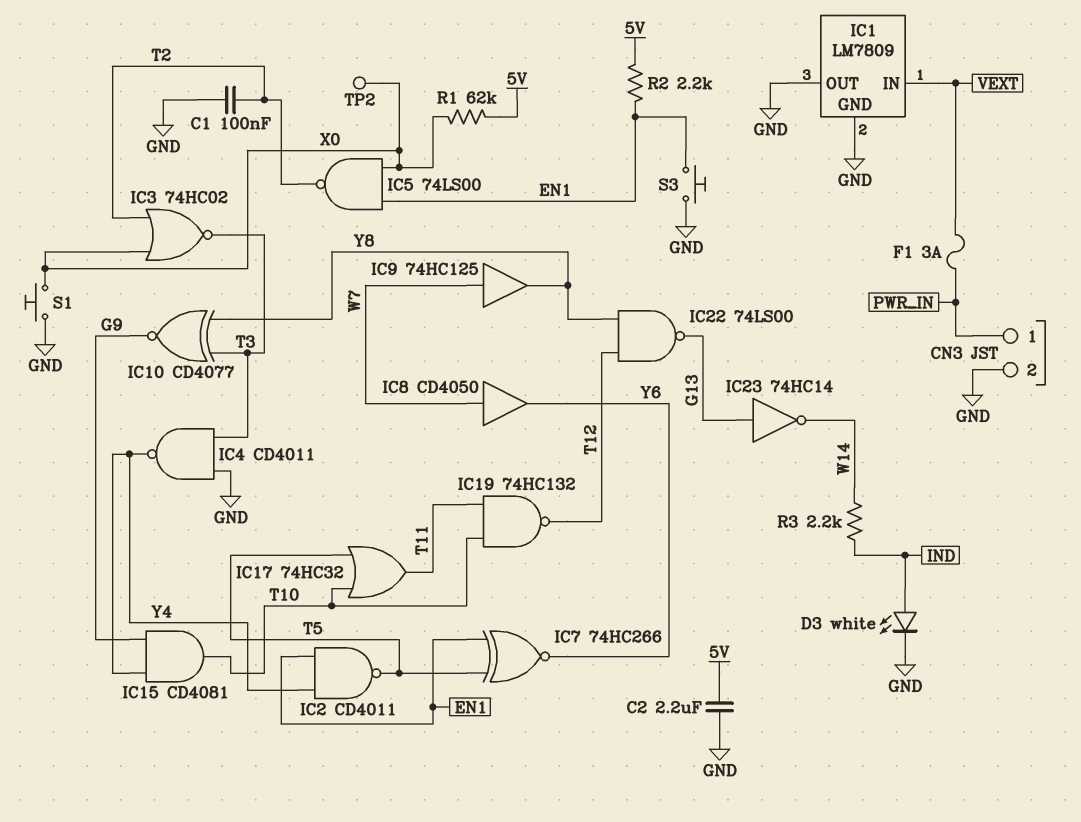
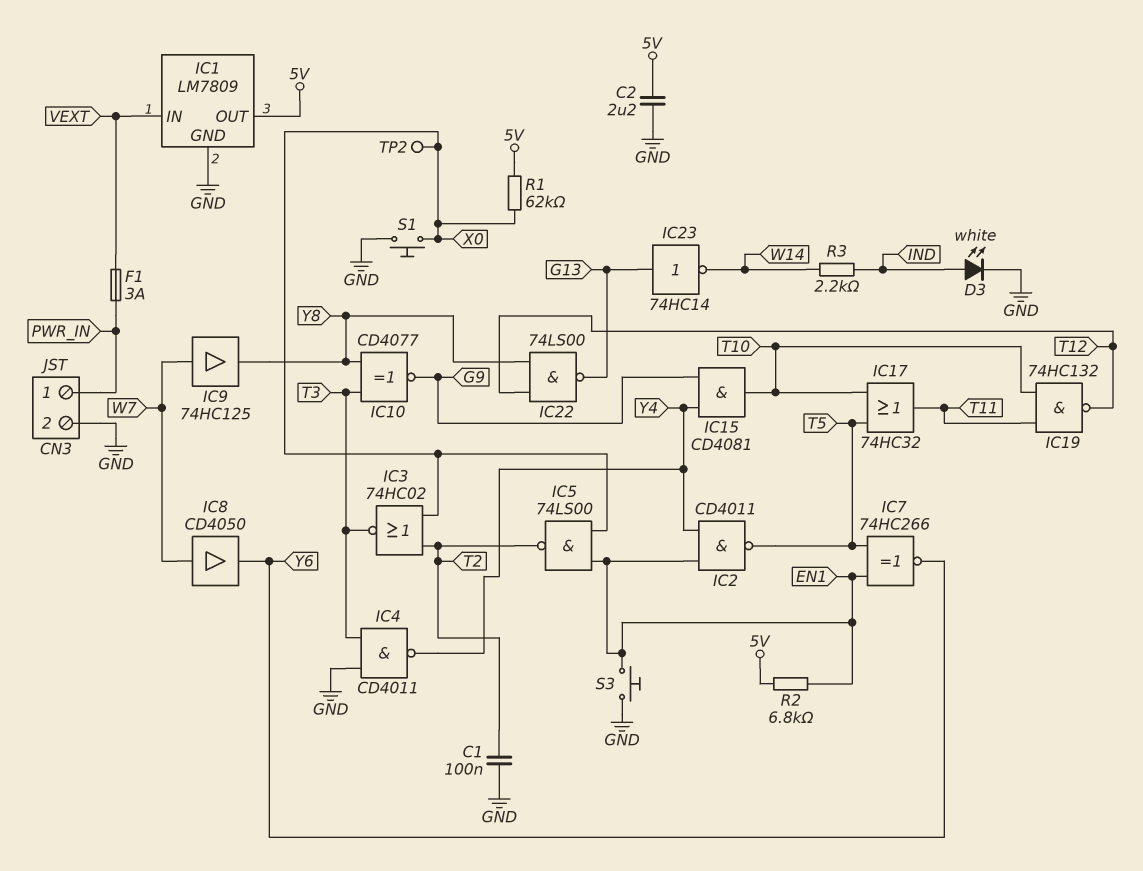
IC1 pin OUT: GND -> 5V
R2: 2.2k (5V, EN1) -> 6.8k (5V, EN1)

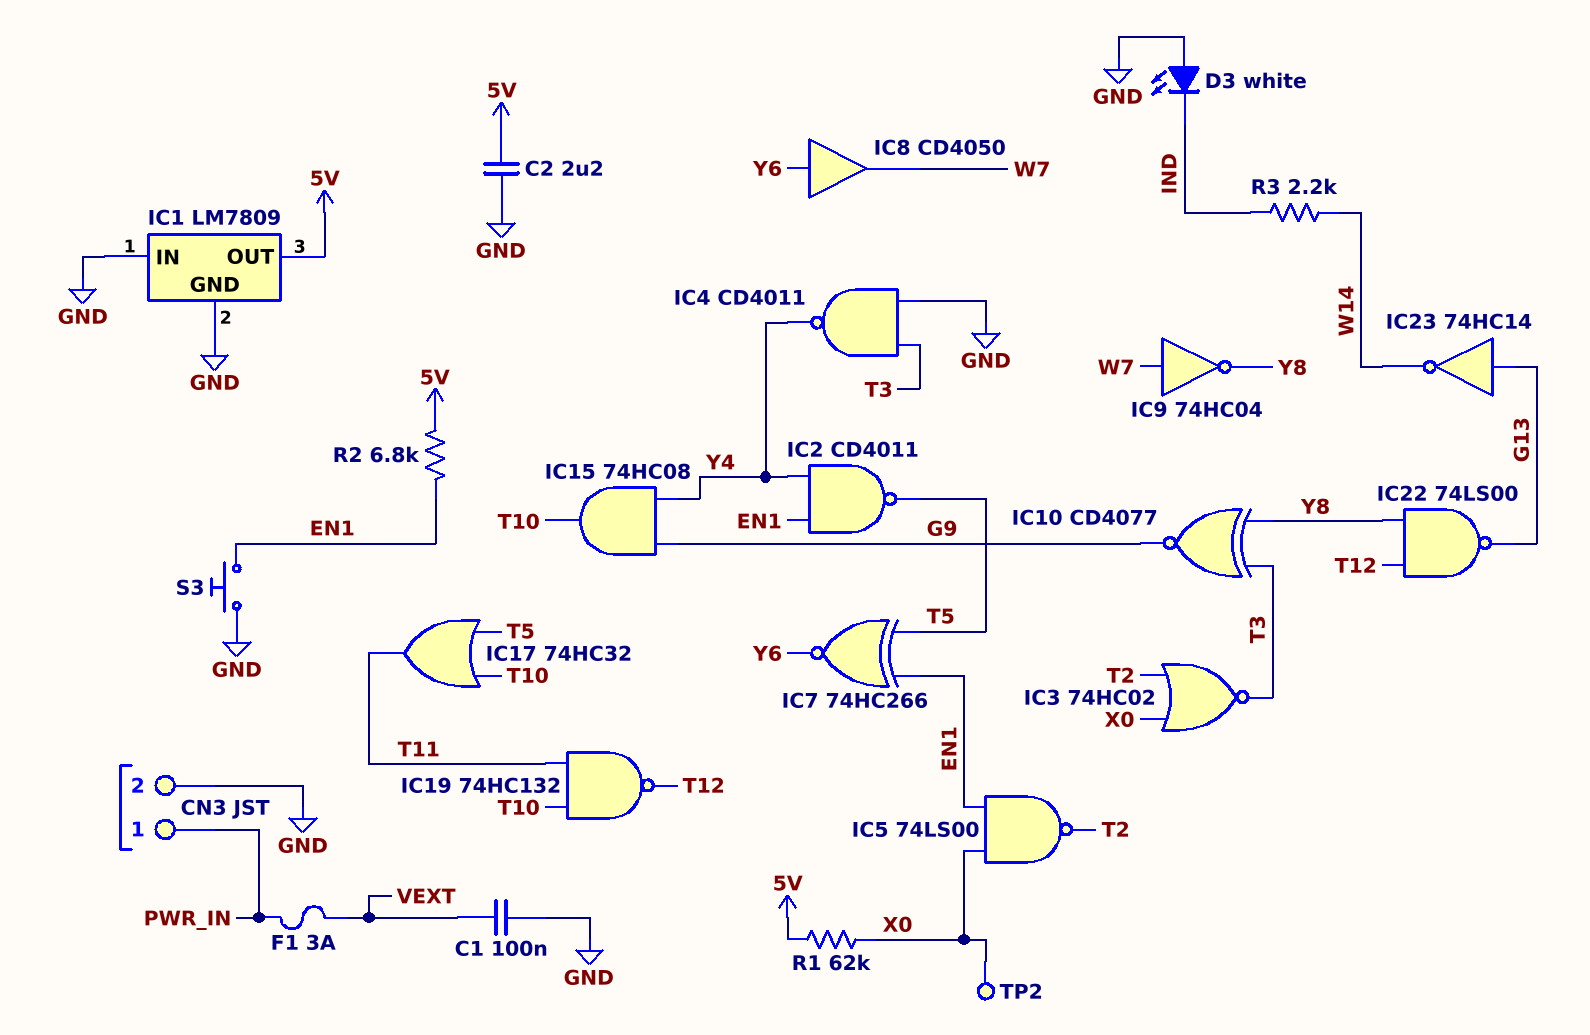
C1: 100nF (GND, T2) -> 100nF (GND, VEXT)
D3: LED white (A IND, K GND) -> LED white (A GND, K IND)
IC1 pin IN: VEXT -> GND
IC8: buffer CD4050 (in W7, out Y6) -> buffer CD4050 (in Y6, out W7)
IC9: buffer 74HC125 (in W7, out Y8) -> NOT 74HC04 (in W7, out Y8)
IC15: AND CD4081 (in G9, in Y4, out T10) -> AND 74HC08 (in G9, in Y4, out T10)
S1: button (GND, X0) -> none

